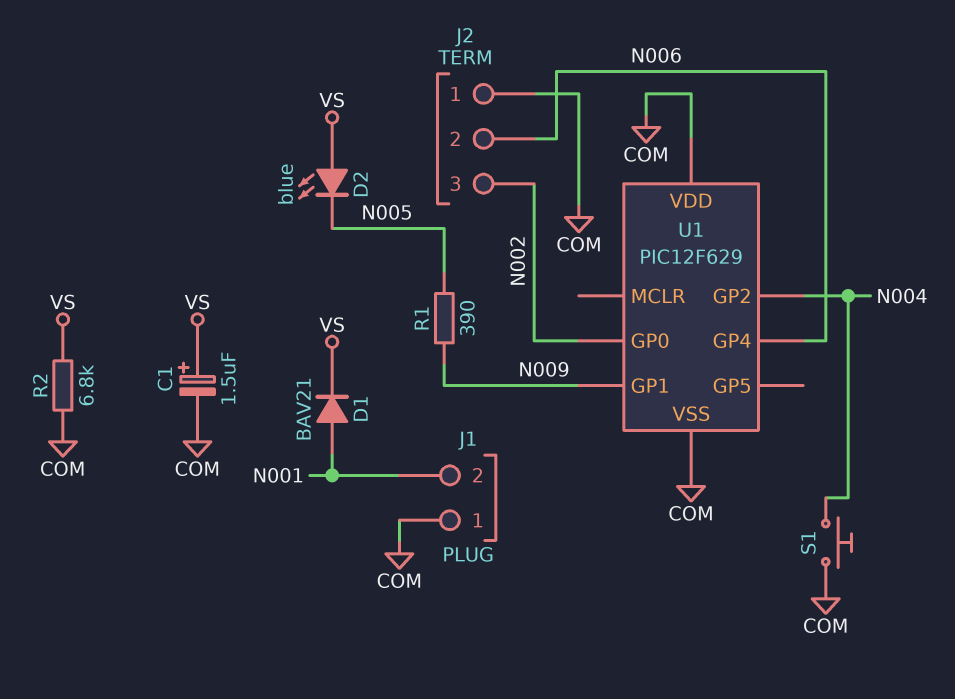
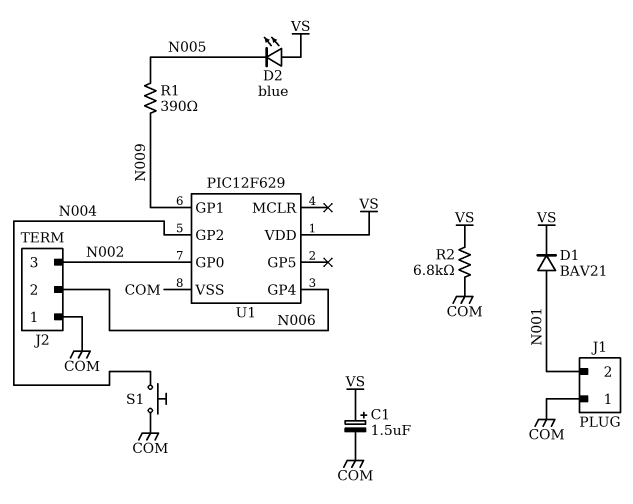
U1 pin VDD: COM -> VS

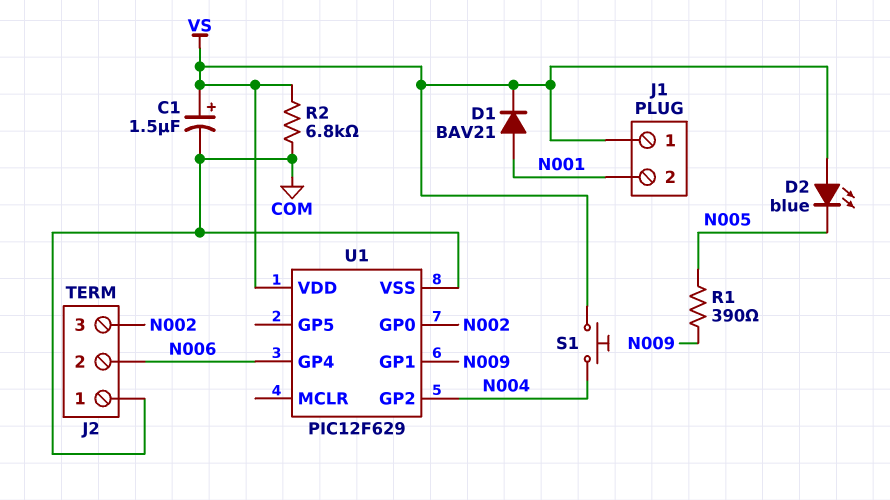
J1 pin 1: COM -> VS
S1: button (COM, N004) -> button (N004, VS)

